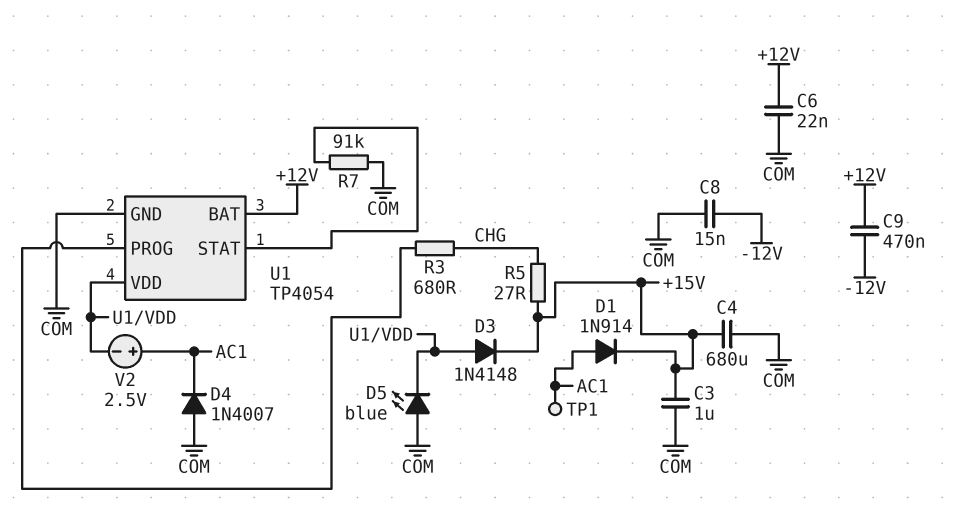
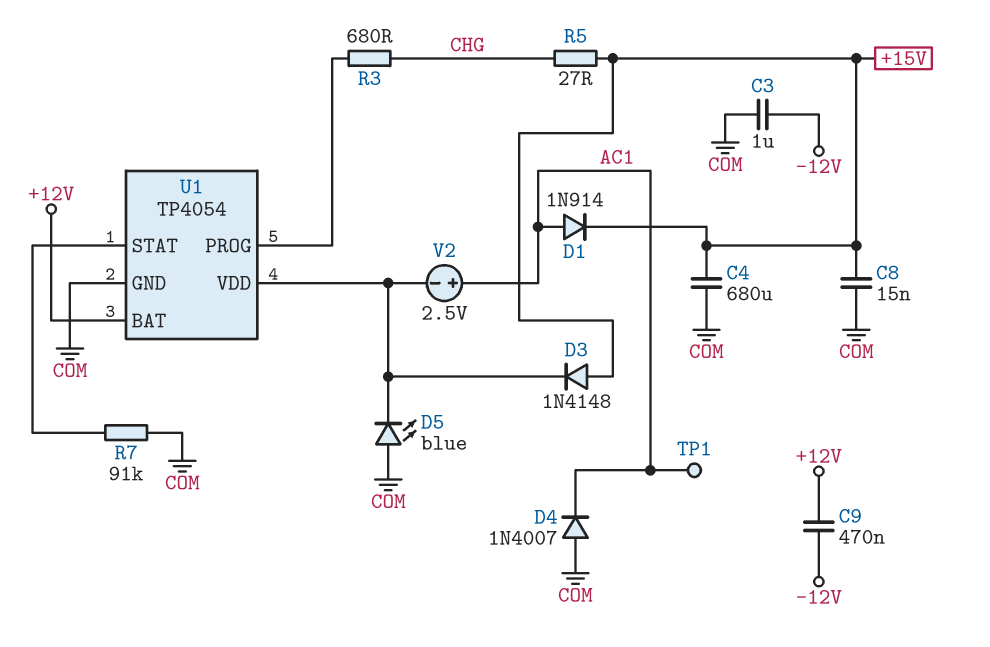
C3: 1uF (+15V, COM) -> 1uF (-12V, COM)
C6: 22nF (+12V, COM) -> none
C8: 15nF (-12V, COM) -> 15nF (+15V, COM)
D3: diode 1N4148 (A U1/VDD, K +15V) -> diode 1N4148 (A +15V, K U1/VDD)

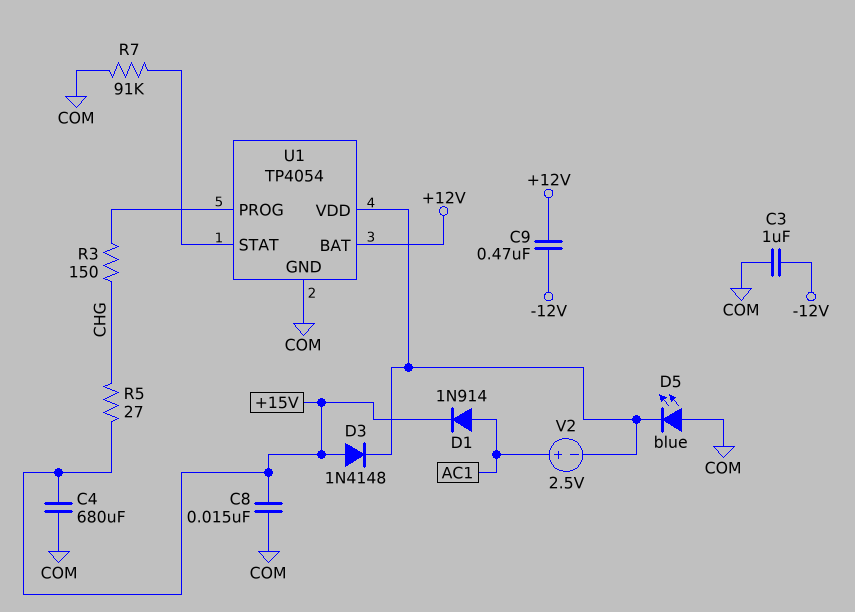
D4: diode 1N4007 (A COM, K AC1) -> none
R3: 680 (CHG, U1/PROG) -> 150 (CHG, U1/PROG)
TP1: test point (AC1) -> none

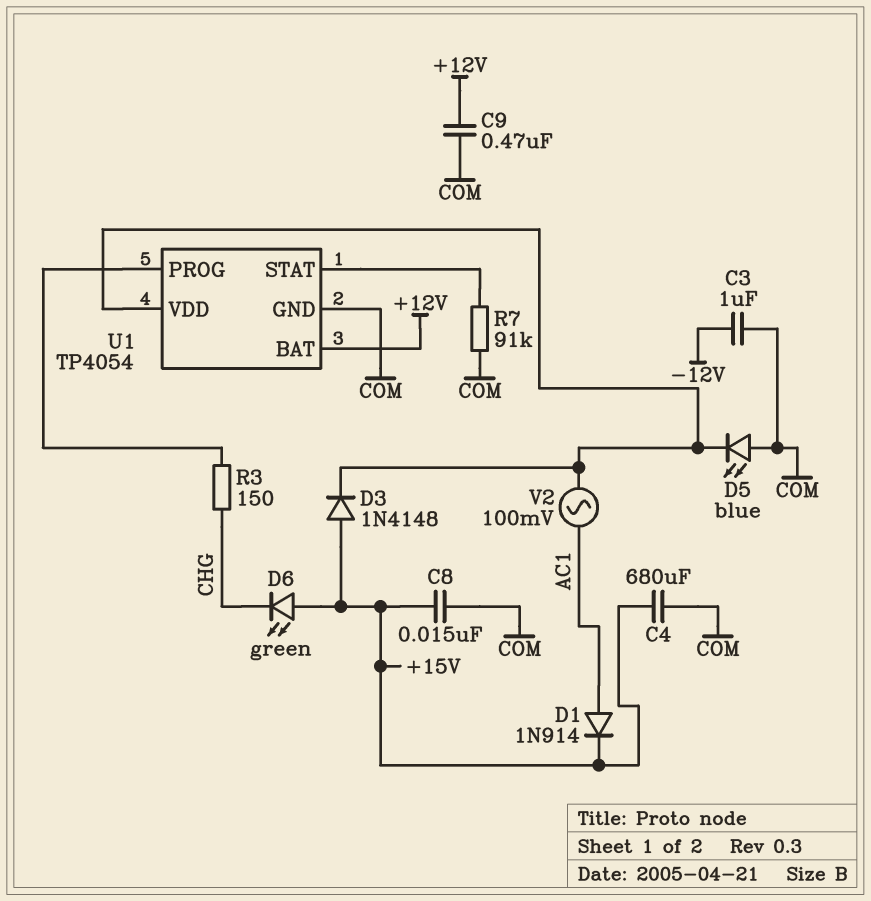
C9: 470nF (+12V, -12V) -> 470nF (+12V, COM)
D6: none -> LED green (A +15V, K CHG)
R5: 27 (+15V, CHG) -> none
V2: 2.5V (plus AC1, minus U1/VDD) -> AC 100mV (AC1, U1/VDD)

